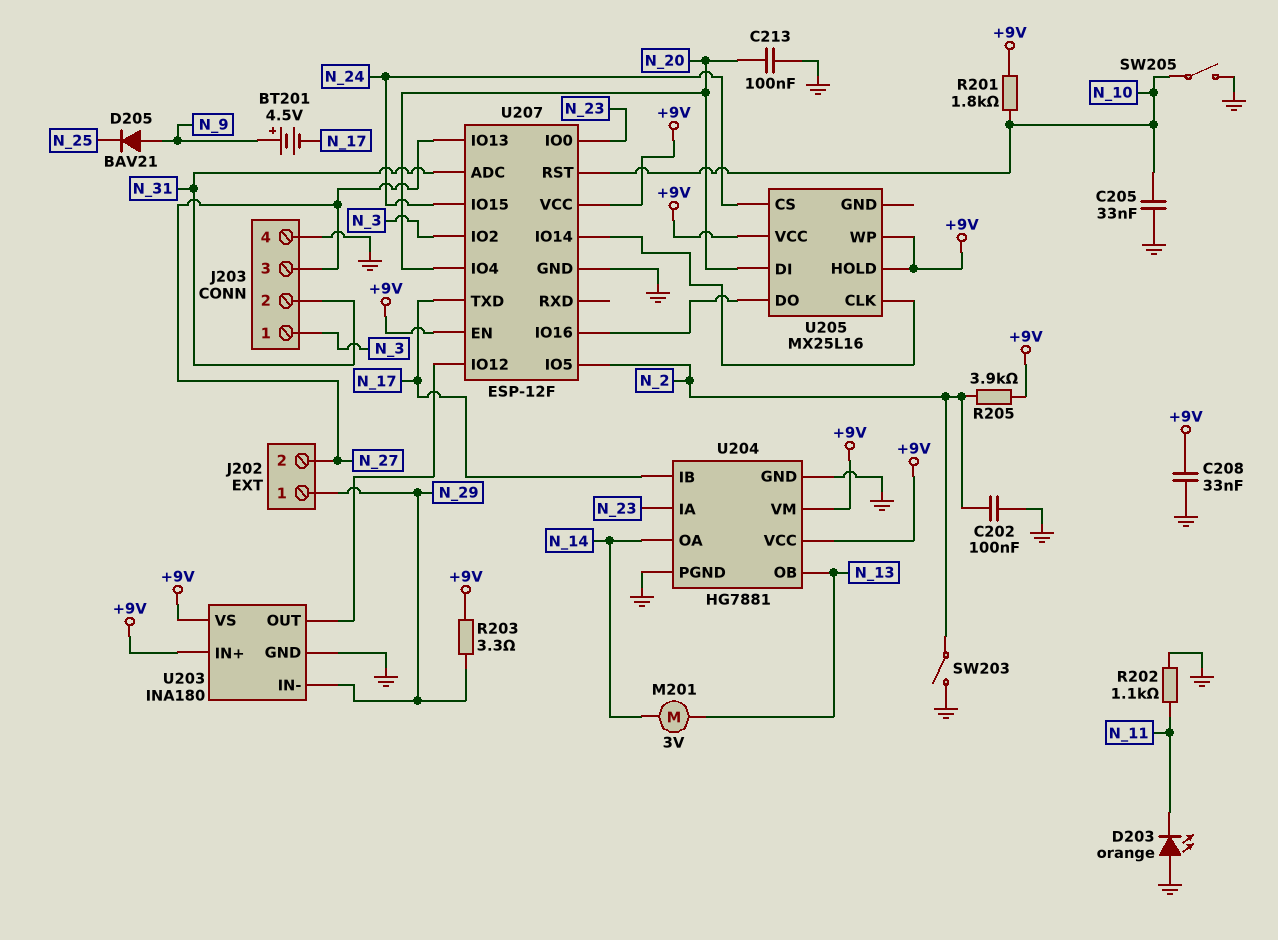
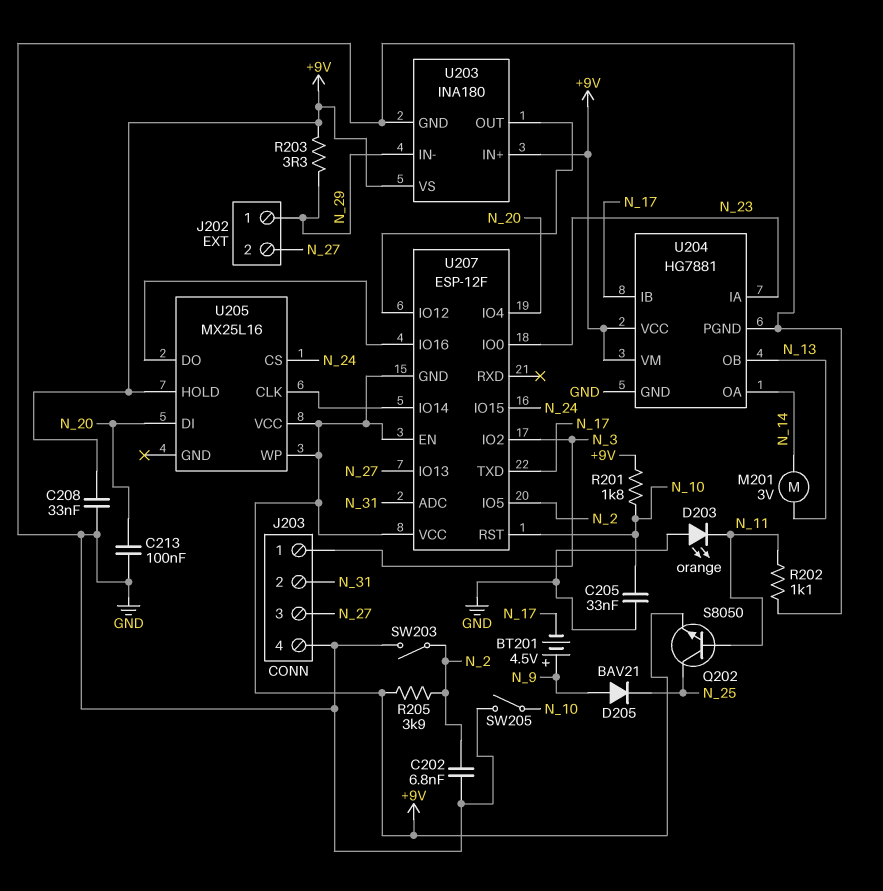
C202: 100nF (GND, N_2) -> 6.8nF (GND, N_2)
Q202: none -> NPN S8050 (B N_11, C N_25, E +9V)
U207 pin GND: GND -> +9V

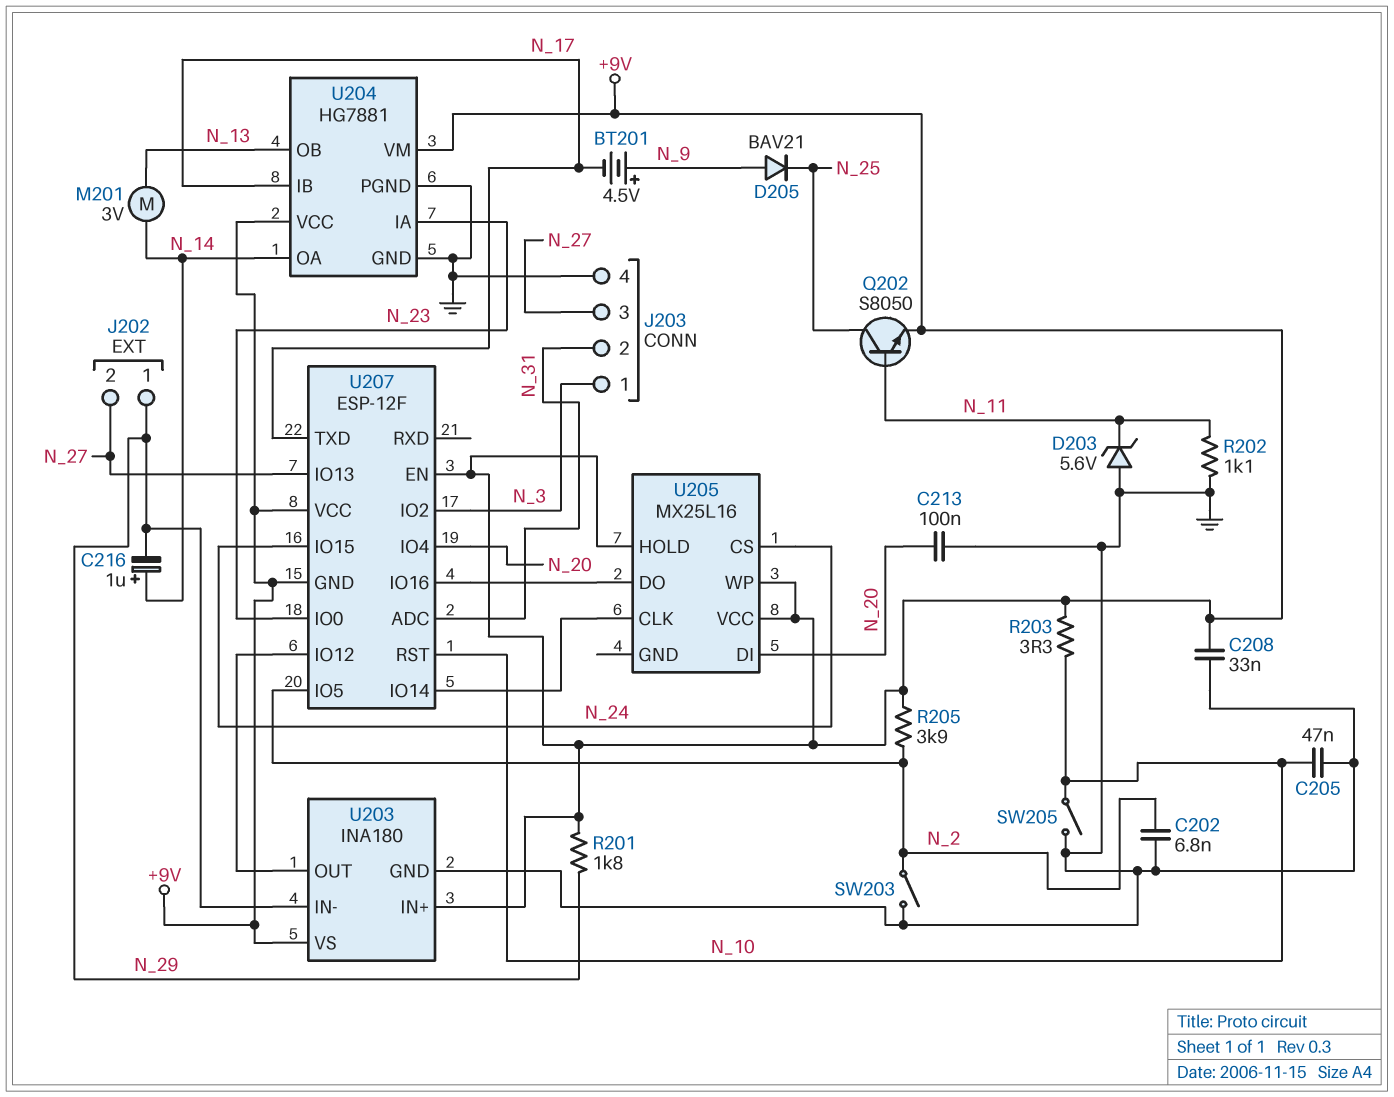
C205: 33nF (GND, N_10) -> 47nF (GND, N_10)
C216: none -> 1uF (plus N_14, minus N_29)
D203: LED orange (A GND, K N_11) -> zener 5.6V (A GND, K N_11)
R201: 1.8k (+9V, N_10) -> 1.8k (+9V, N_29)
R203: 3.3 (+9V, N_29) -> 3.3 (+9V, N_10)

